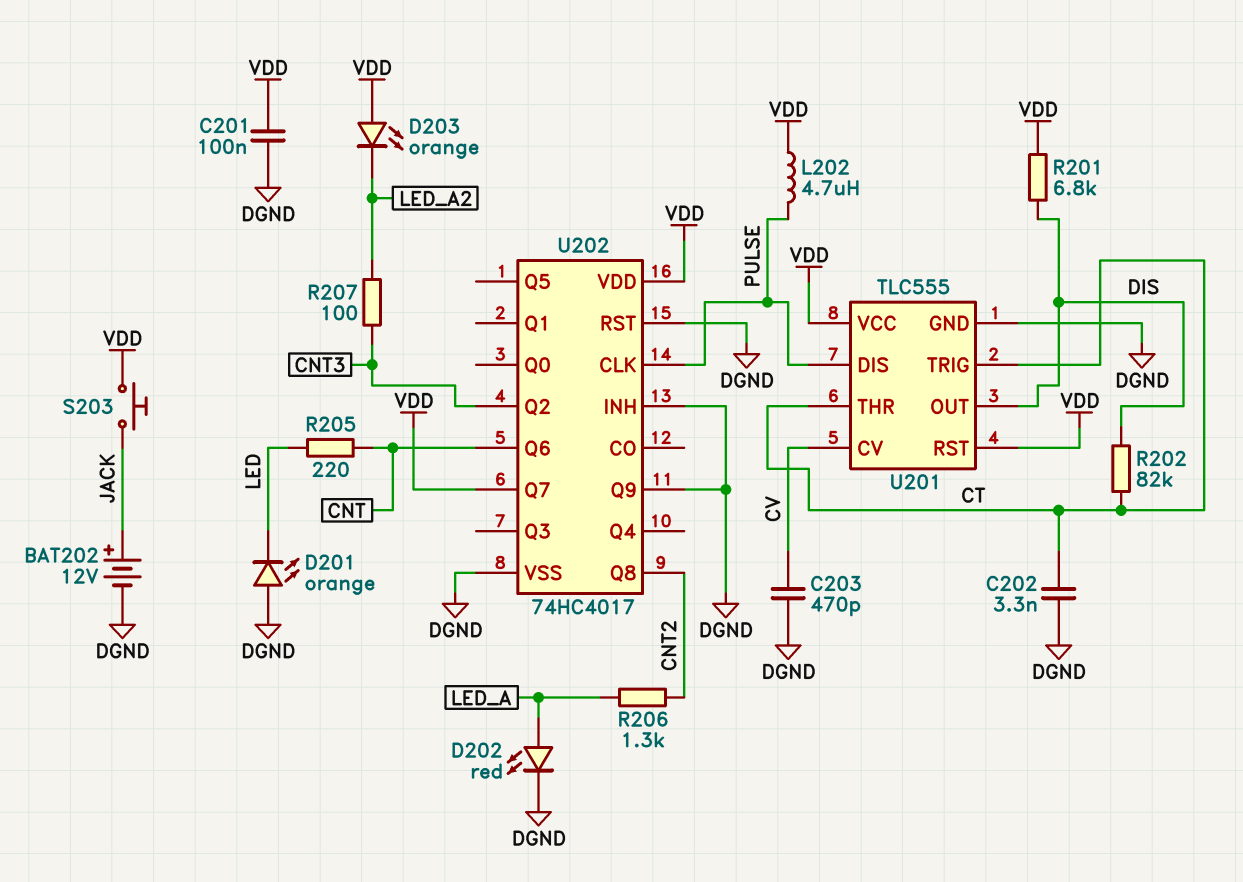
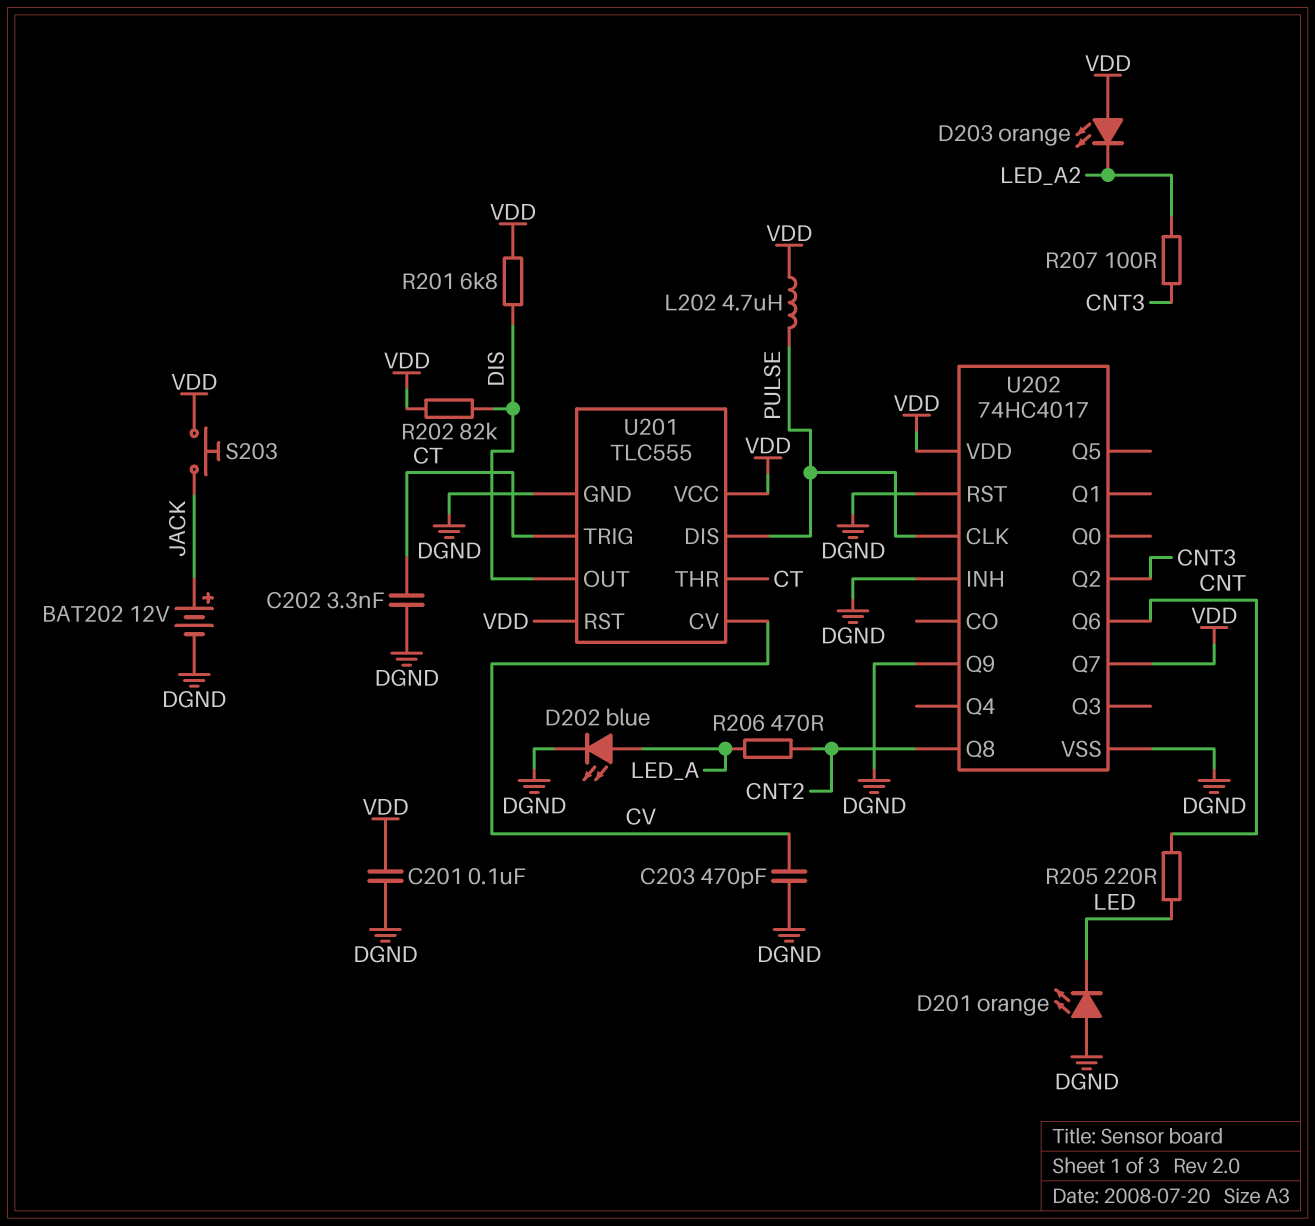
D202: LED red (A LED_A, K DGND) -> LED blue (A LED_A, K DGND)
R202: 82k (CT, DIS) -> 82k (DIS, VDD)
R206: 1.3k (CNT2, LED_A) -> 470 (CNT2, LED_A)

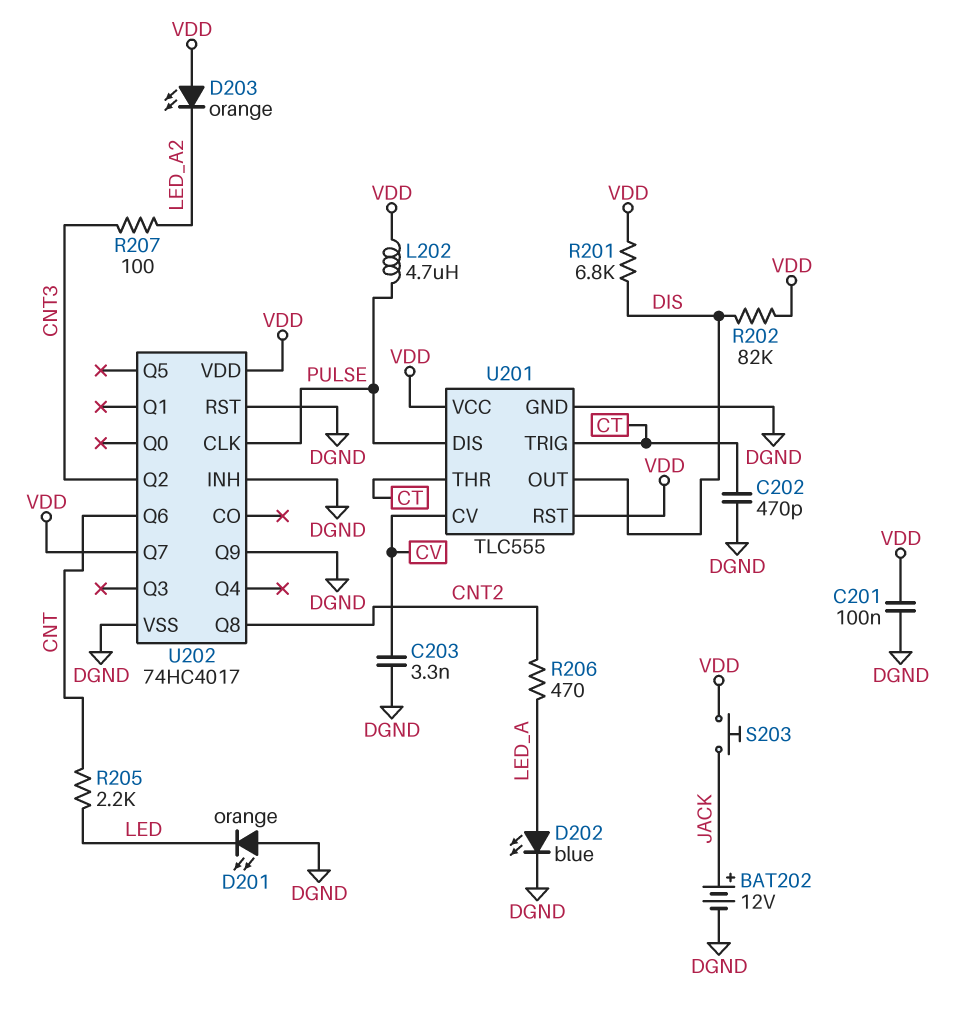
C202: 3.3nF (CT, DGND) -> 470pF (CT, DGND)
C203: 470pF (CV, DGND) -> 3.3nF (CV, DGND)
R205: 220 (CNT, LED) -> 2.2k (CNT, LED)

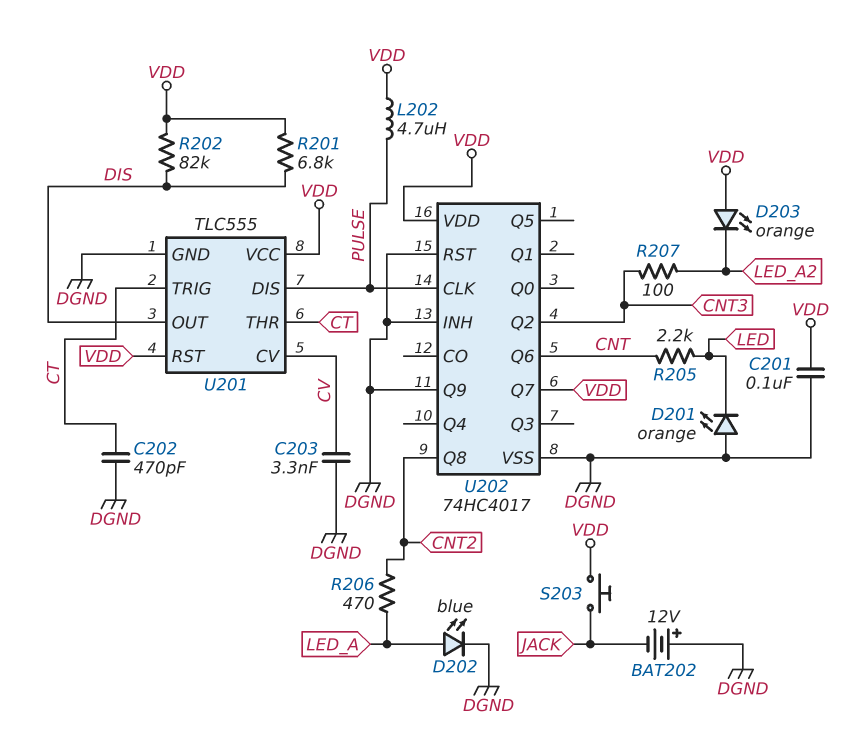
BAT202: 12V (plus JACK, minus DGND) -> 12V (plus DGND, minus JACK)

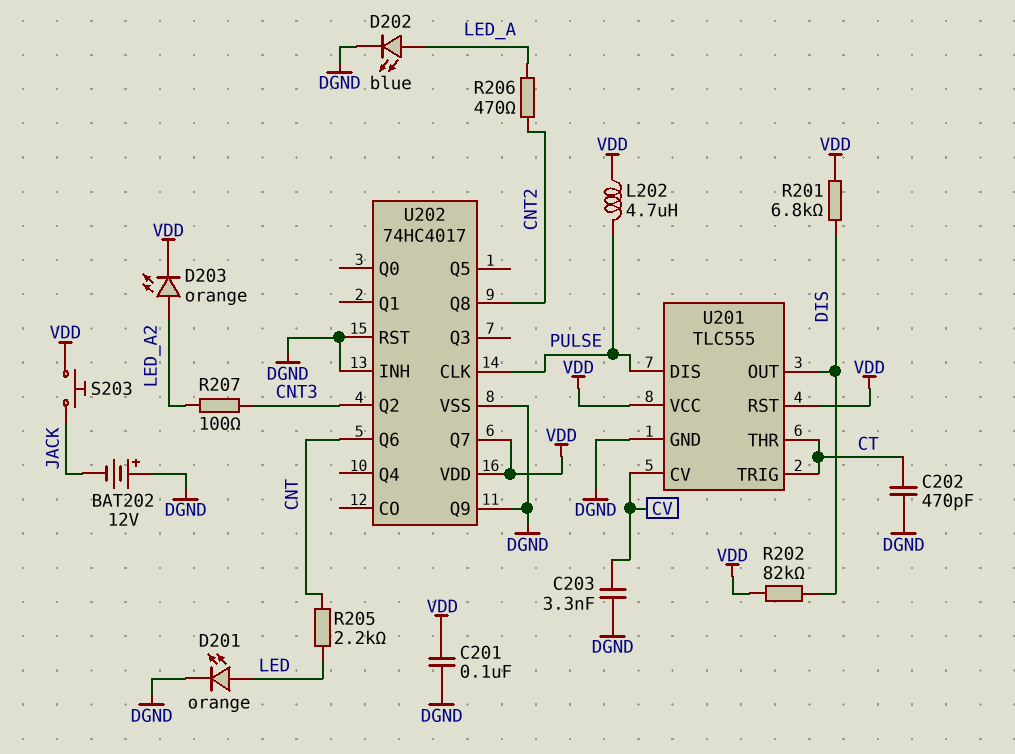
D201: LED orange (A DGND, K LED) -> LED orange (A LED, K DGND)
D203: LED orange (A VDD, K LED_A2) -> LED orange (A LED_A2, K VDD)

